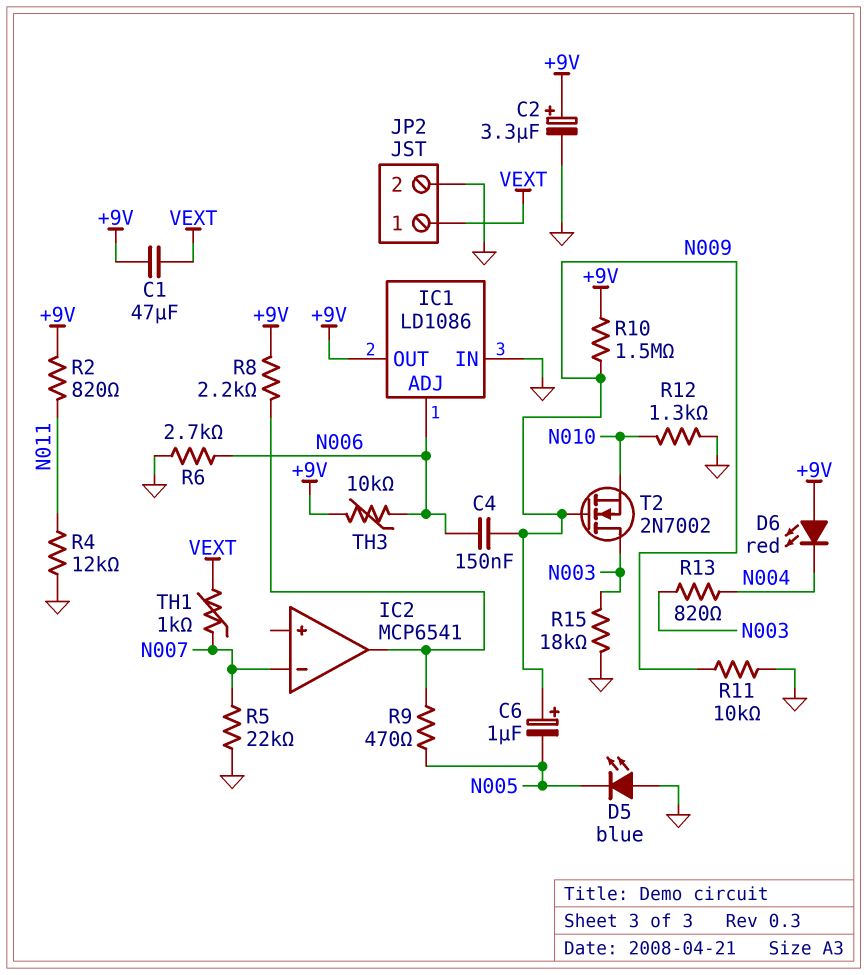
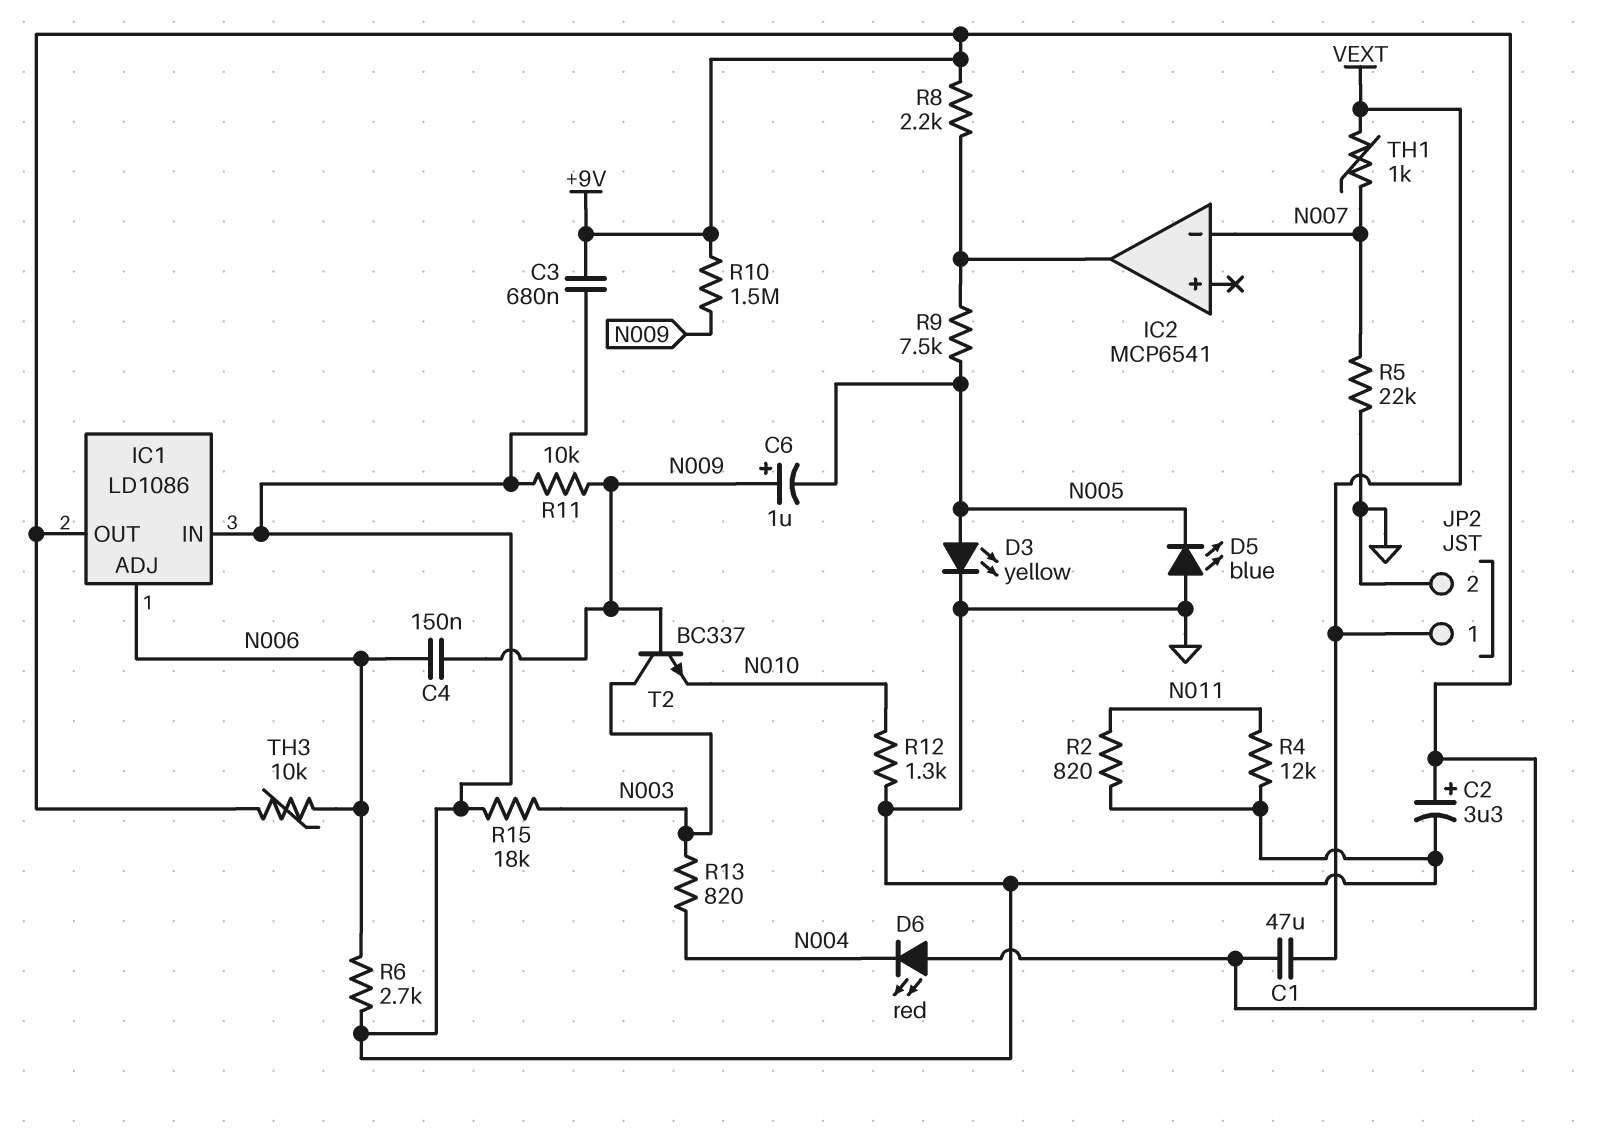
C3: none -> 680nF (+9V, GND)
D3: none -> LED yellow (A N005, K GND)
R2: 820 (+9V, N011) -> 820 (GND, N011)
R9: 470 (IC2/out, N005) -> 7.5k (IC2/out, N005)
T2: NMOS 2N7002 (G N009, D N003, S N010) -> NPN BC337 (B N009, C N003, E N010)

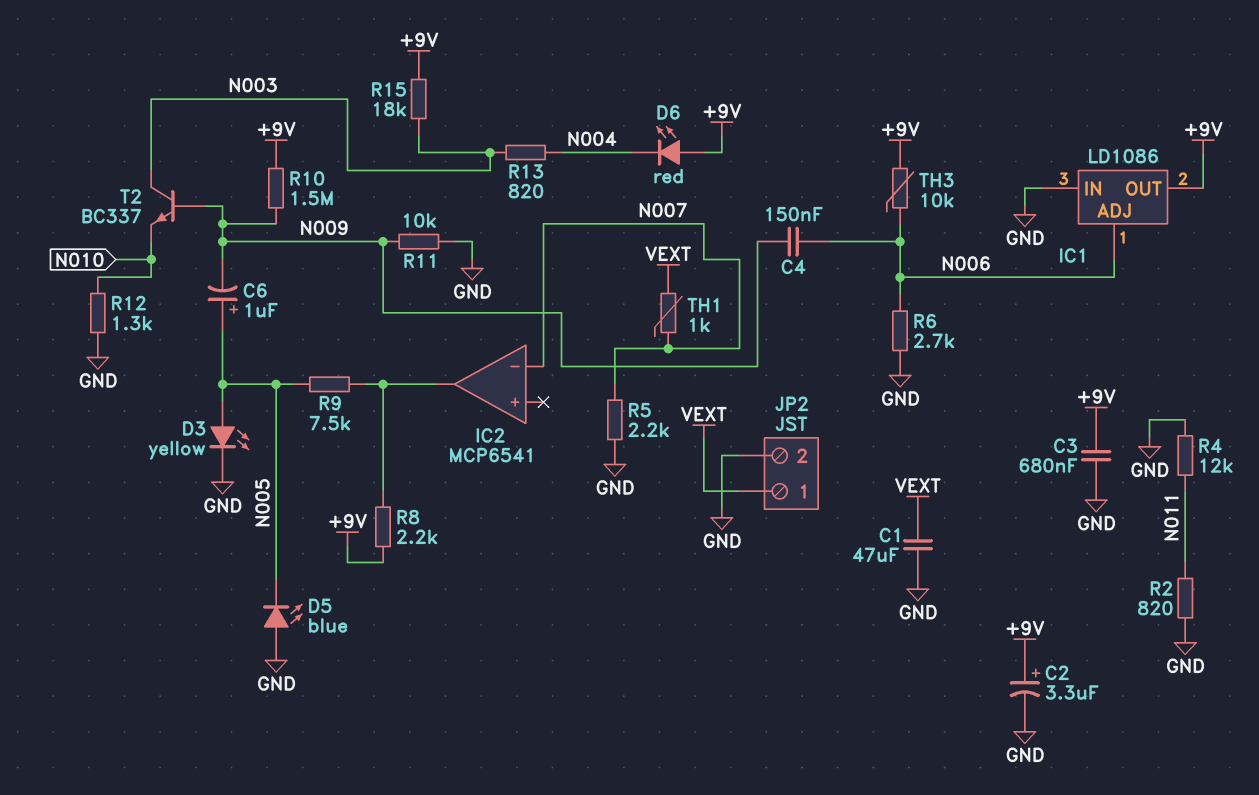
C1: 47uF (+9V, VEXT) -> 47uF (GND, VEXT)
C6: 1uF (plus N009, minus N005) -> 1uF (plus N005, minus N009)
R5: 22k (GND, N007) -> 2.2k (GND, N007)
R15: 18k (GND, N003) -> 18k (+9V, N003)

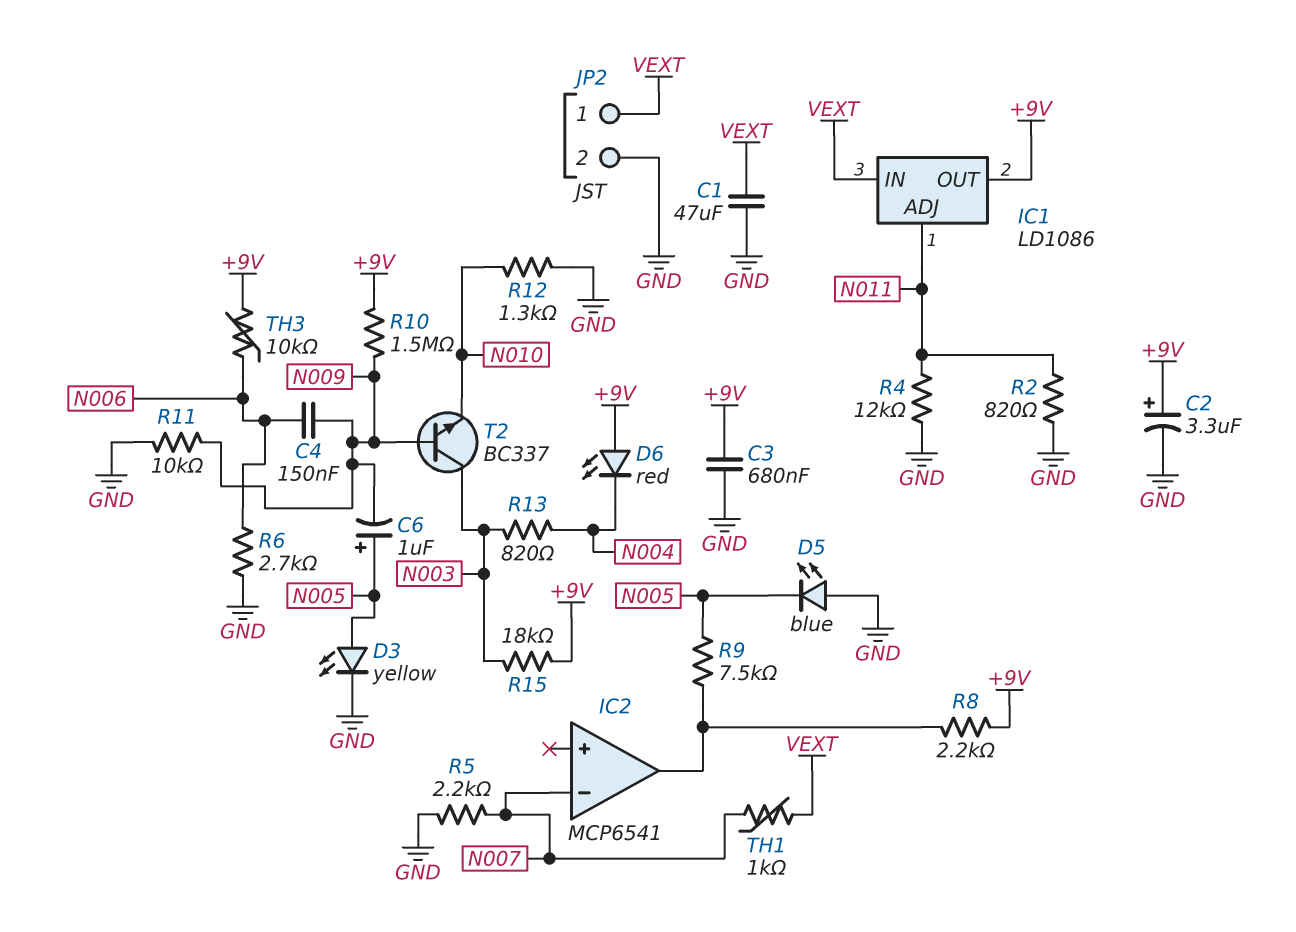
IC1 pin ADJ: N006 -> N011
IC1 pin IN: GND -> VEXT

